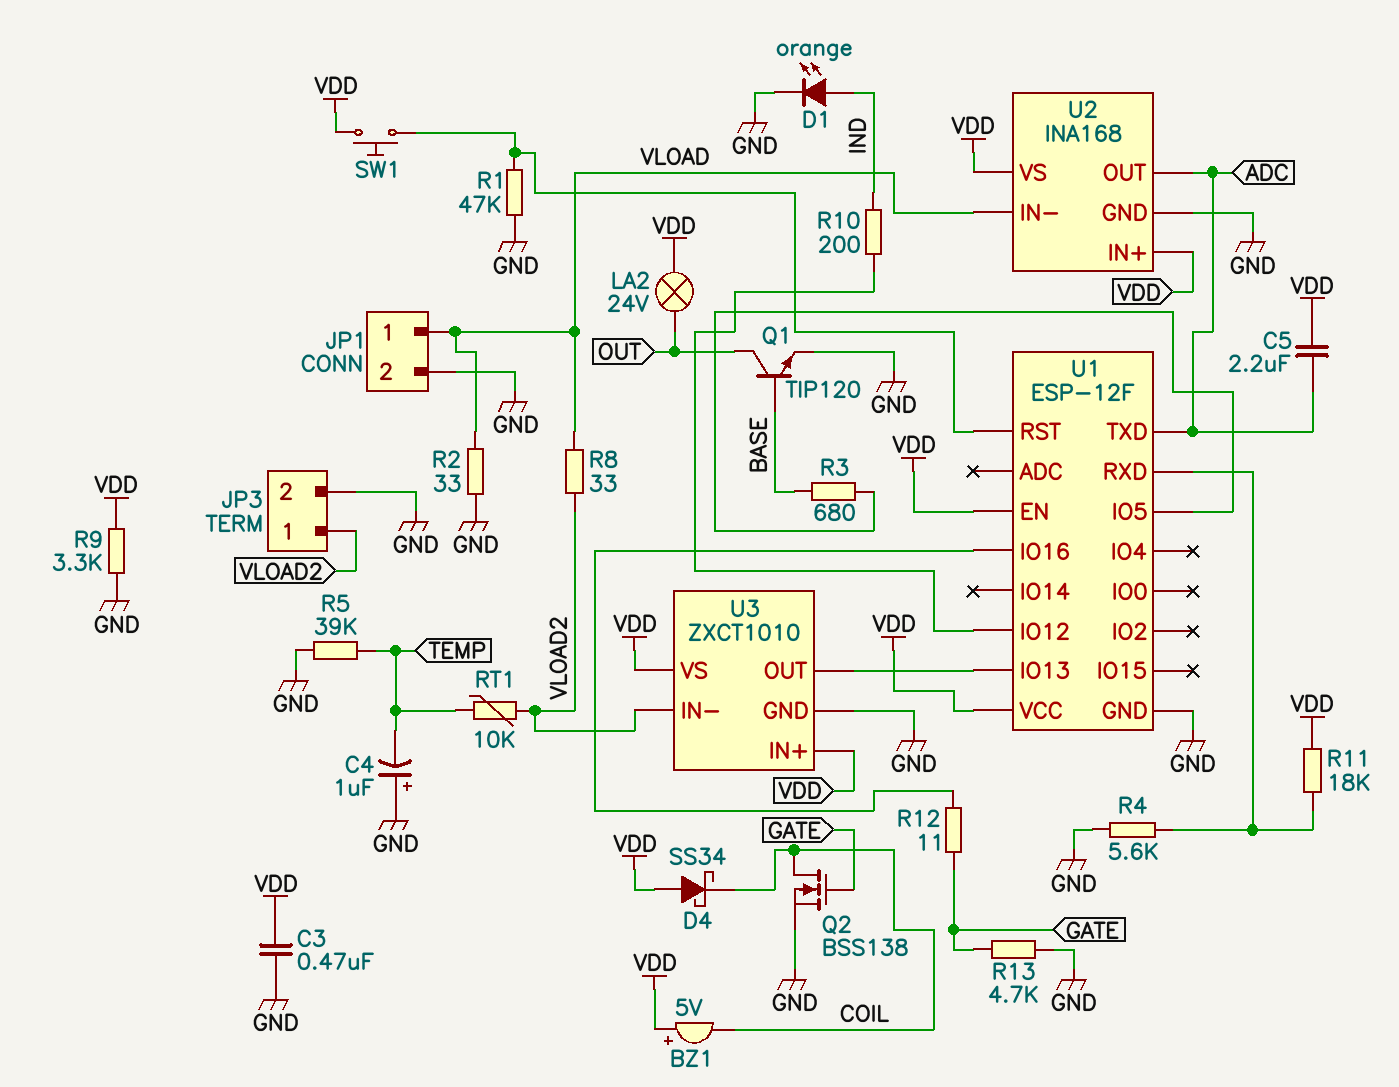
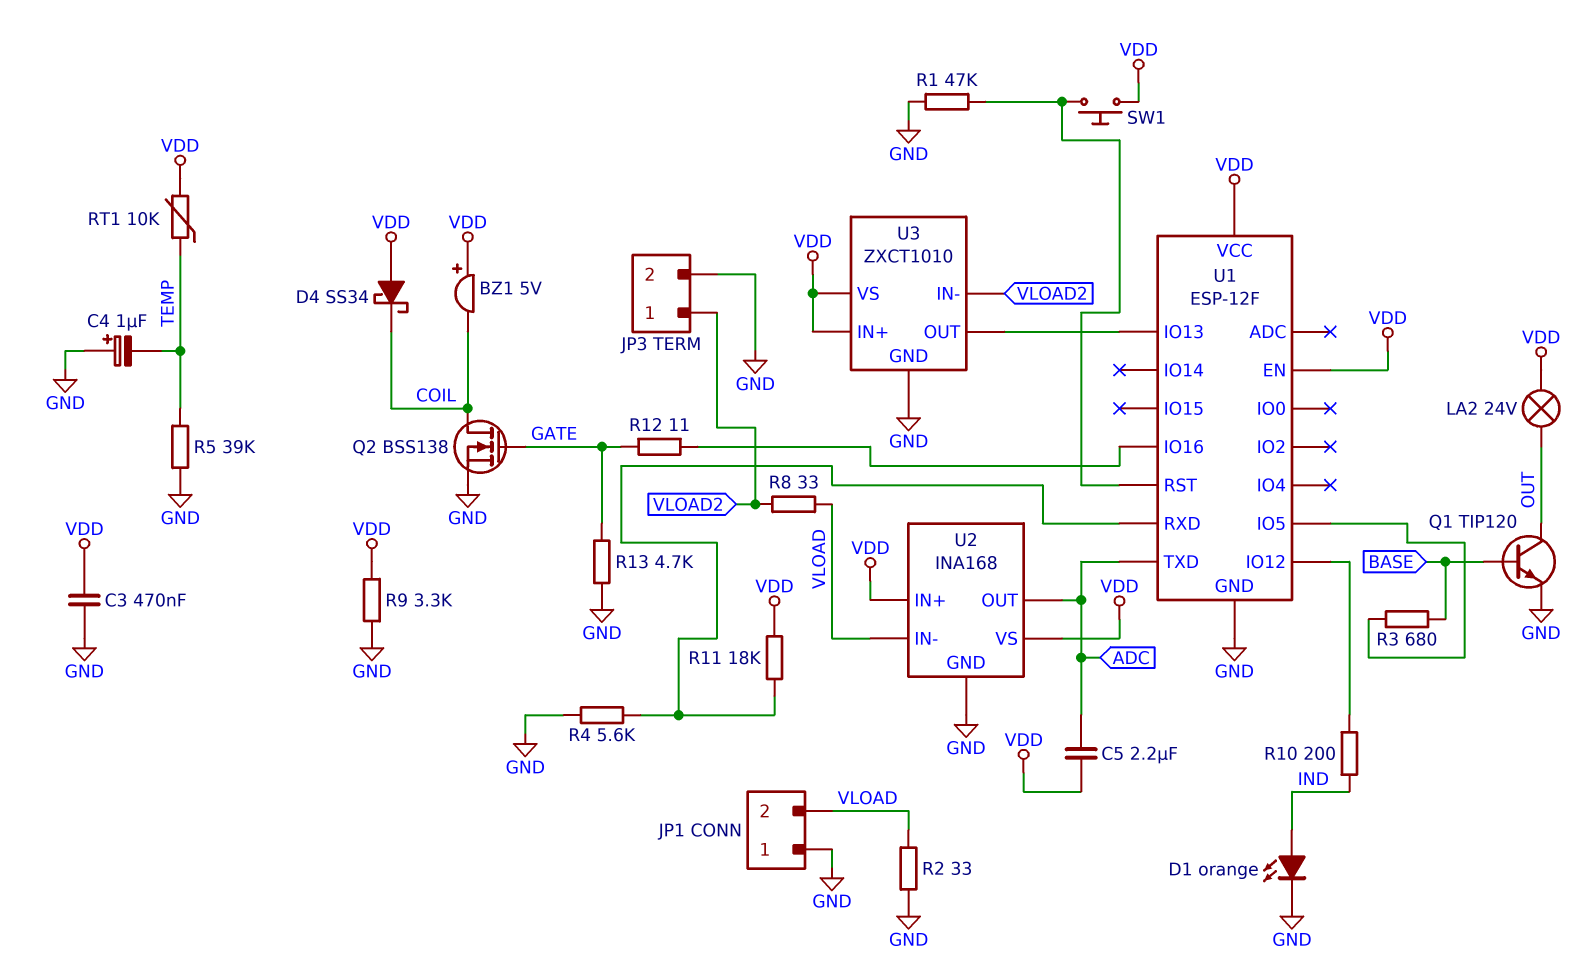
JP1 pin 1: VLOAD -> GND
JP1 pin 2: GND -> VLOAD
RT1: 10k (TEMP, VLOAD2) -> 10k (TEMP, VDD)

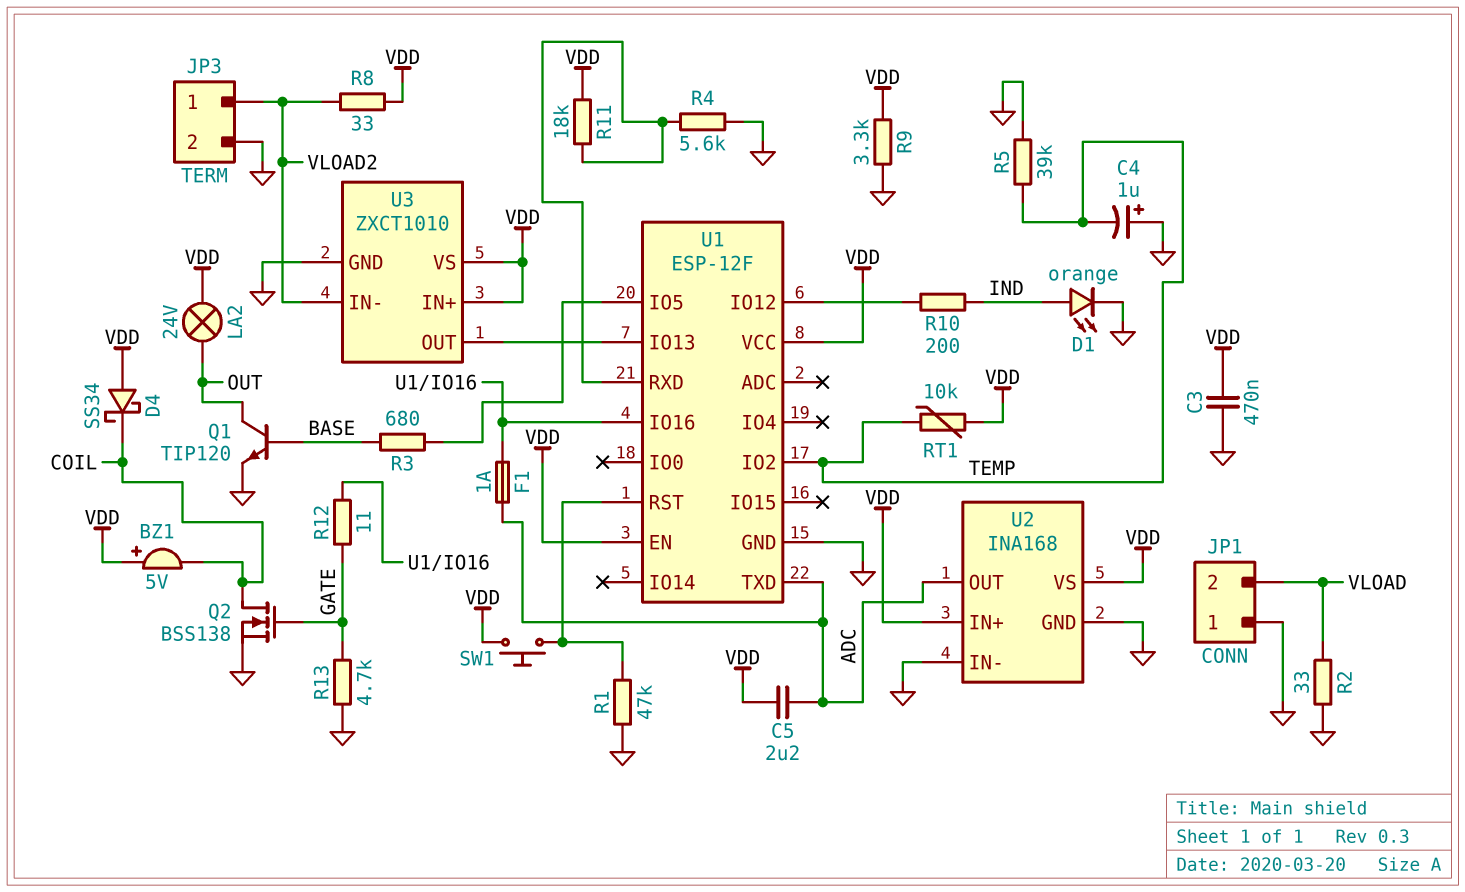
F1: none -> 1A (ADC, U1/IO16)
R8: 33 (VLOAD, VLOAD2) -> 33 (VDD, VLOAD2)
U1 pin IO2: none -> TEMP
U2 pin IN-: VLOAD -> GND

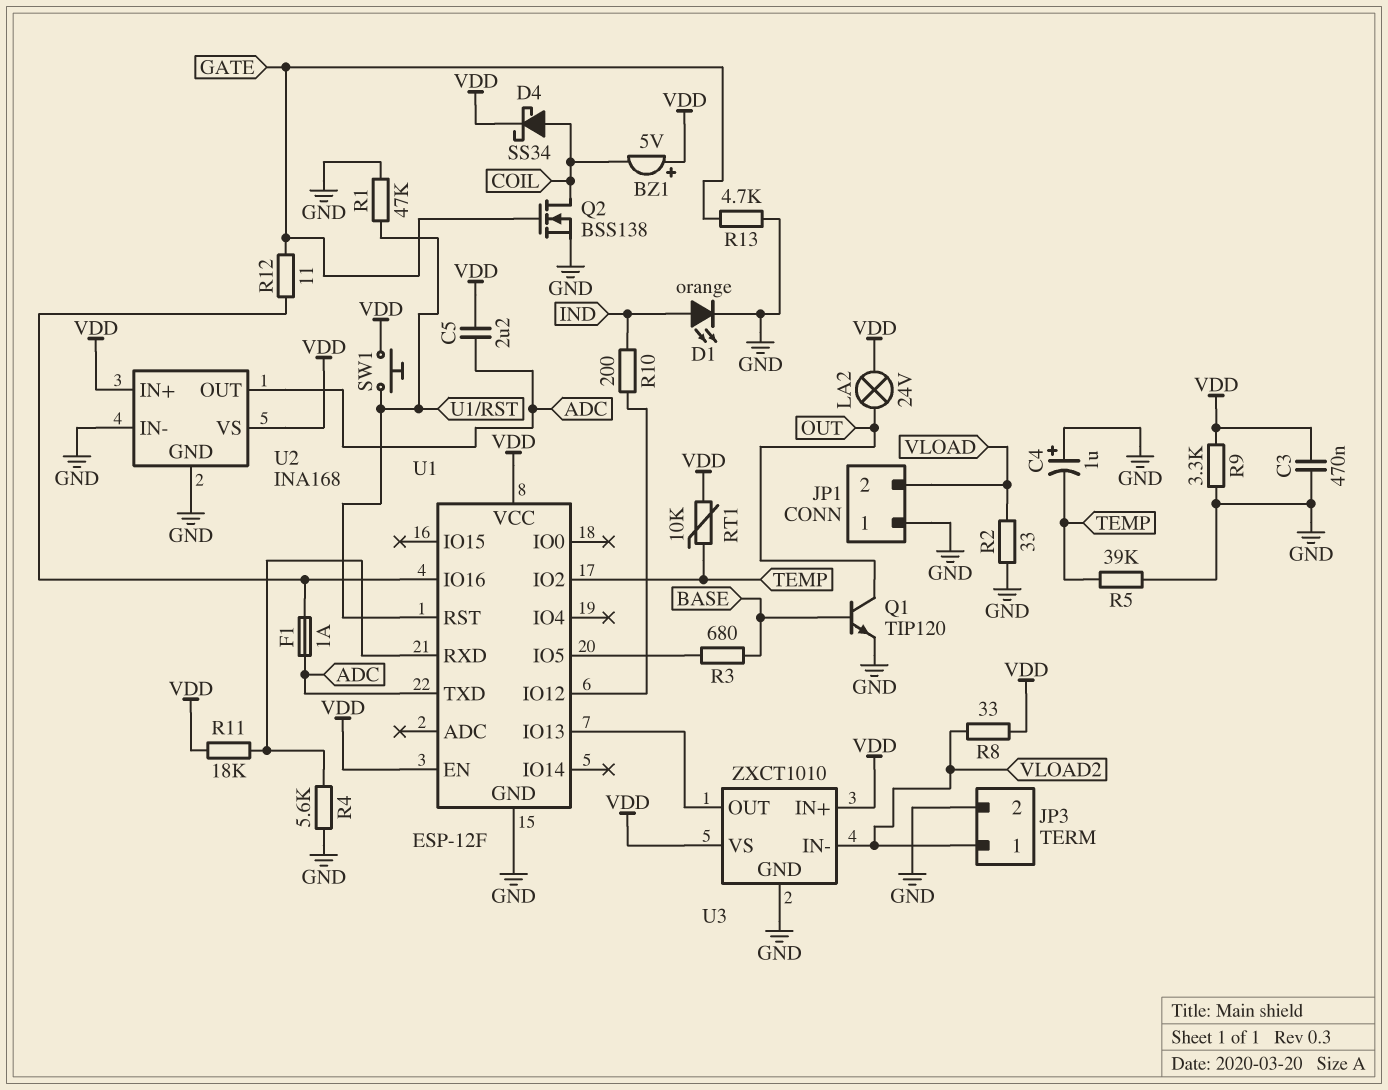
D4: schottky SS34 (A VDD, K COIL) -> schottky SS34 (A COIL, K VDD)

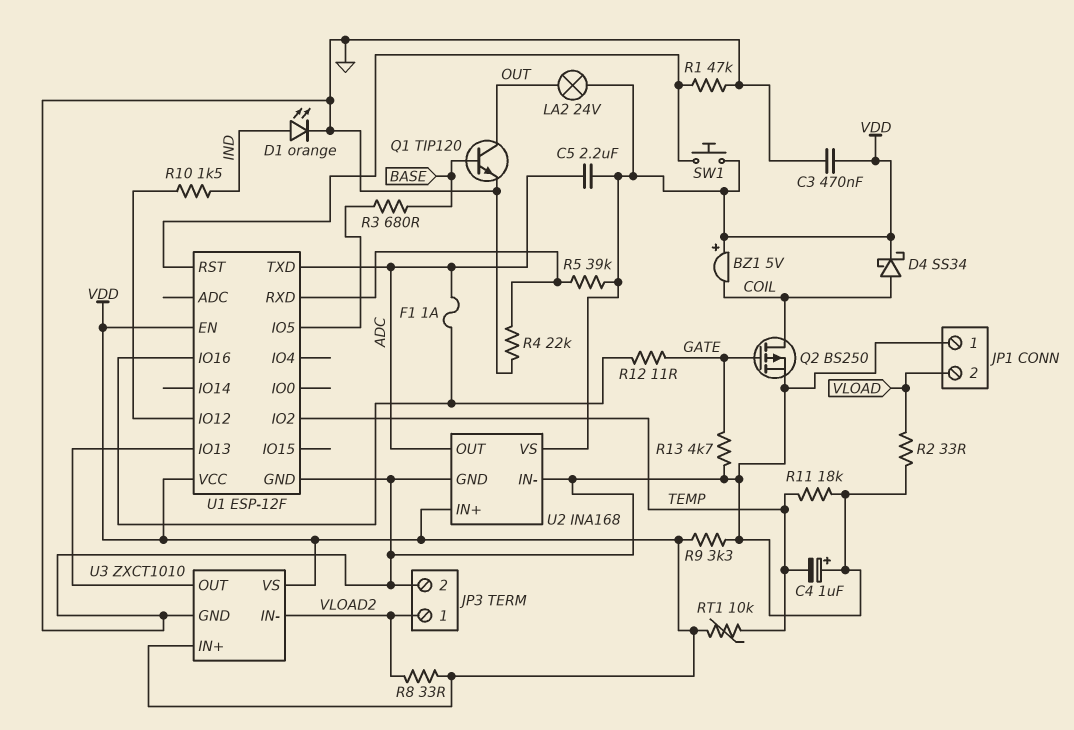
Q2: NMOS BSS138 (G GATE, D COIL, S GND) -> PMOS BS250 (G GATE, D COIL, S GND)
R4: 5.6k (GND, U1/RXD) -> 22k (GND, U1/RXD)
R5: 39k (GND, TEMP) -> 39k (U1/RXD, VDD)
R10: 200 (IND, U1/IO12) -> 1.5k (IND, U1/IO12)
R11: 18k (U1/RXD, VDD) -> 18k (GND, TEMP)

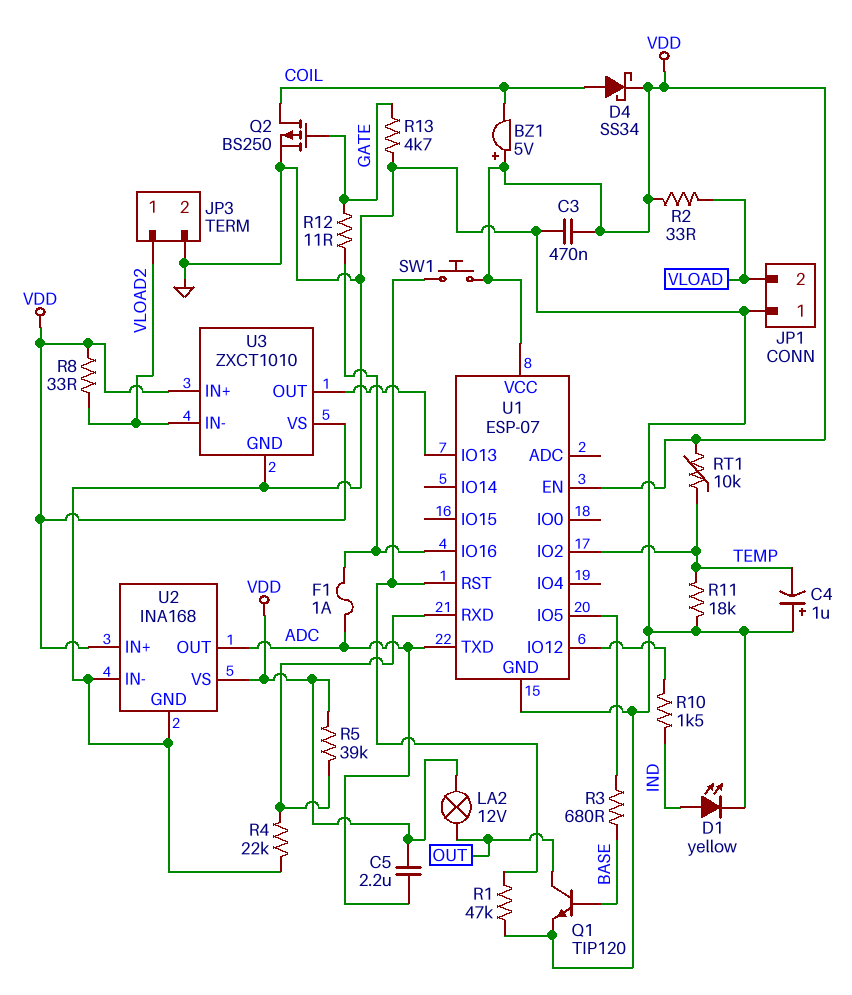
D1: LED orange (A IND, K GND) -> LED yellow (A IND, K GND)
LA2: lamp 24V (OUT, VDD) -> lamp 12V (OUT, VDD)
R2: 33 (GND, VLOAD) -> 33 (VDD, VLOAD)
R9: 3.3k (GND, VDD) -> none
U1: ESP-12F -> ESP-07

